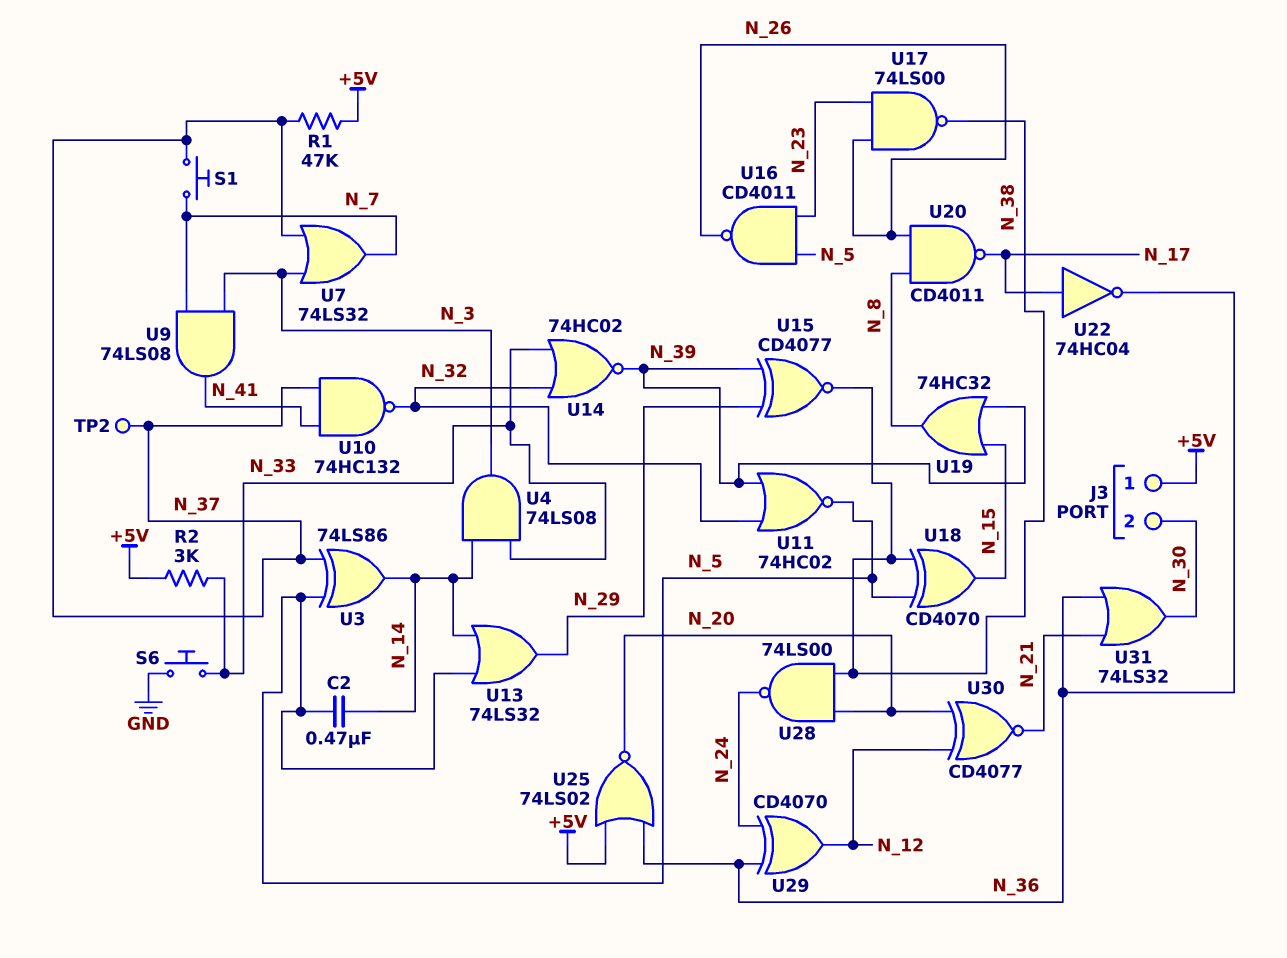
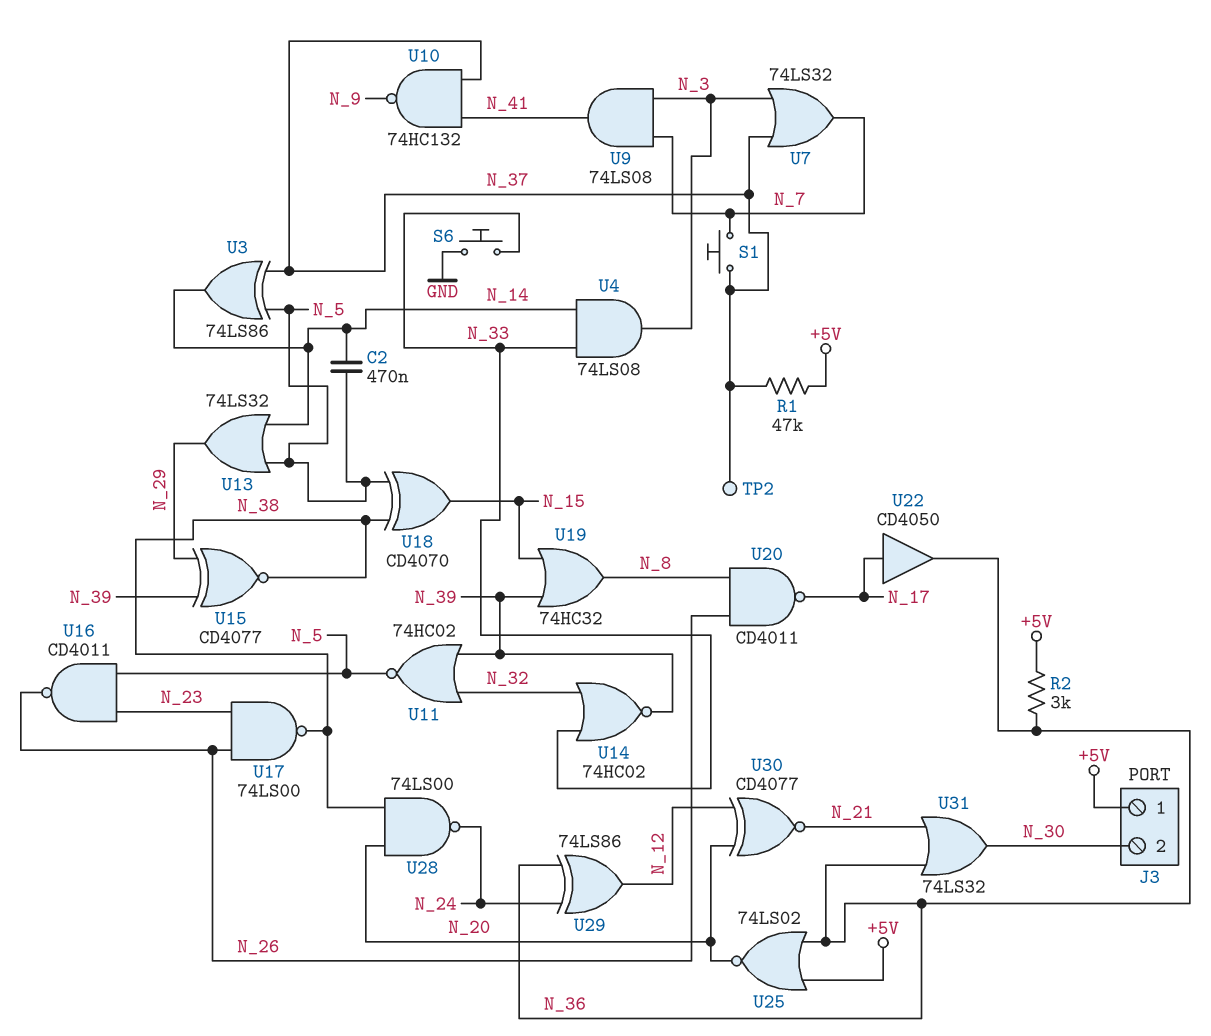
R2: 3k (+5V, N_33) -> 3k (+5V, N_36)
U10: NAND 74HC132 (in N_37, in N_41, out N_32) -> NAND 74HC132 (in N_37, in N_41, out N_9)
U22: NOT 74HC04 (in N_17, out N_36) -> buffer CD4050 (in N_17, out N_36)
U29: XOR CD4070 (in N_24, in N_36, out N_12) -> XOR 74LS86 (in N_24, in N_36, out N_12)

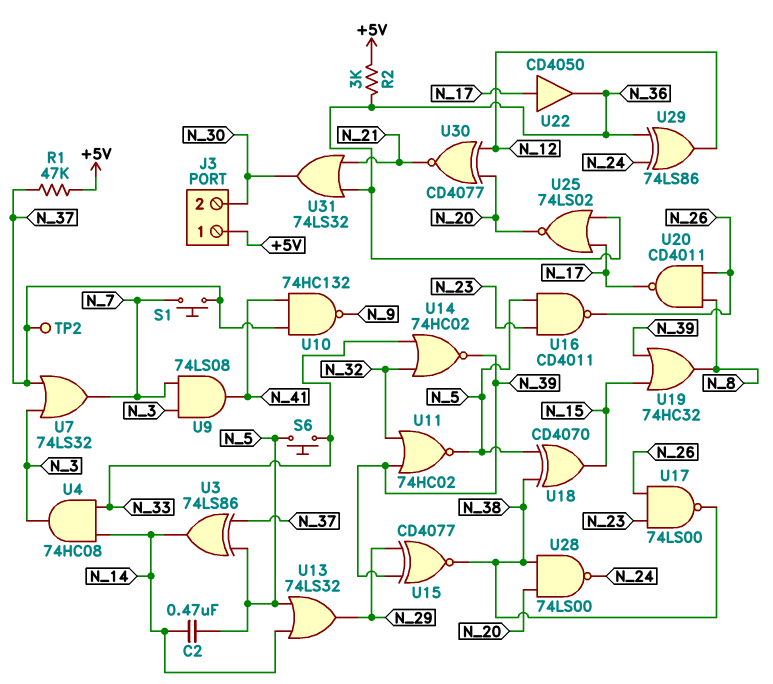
S6: button (GND, N_33) -> button (N_5, N_33)
U4: AND 74LS08 (in N_14, in N_33, out N_3) -> AND 74HC08 (in N_14, in N_33, out N_3)
U25: NOR 74LS02 (in +5V, in N_36, out N_20) -> NOR 74LS02 (in N_17, in N_36, out N_20)

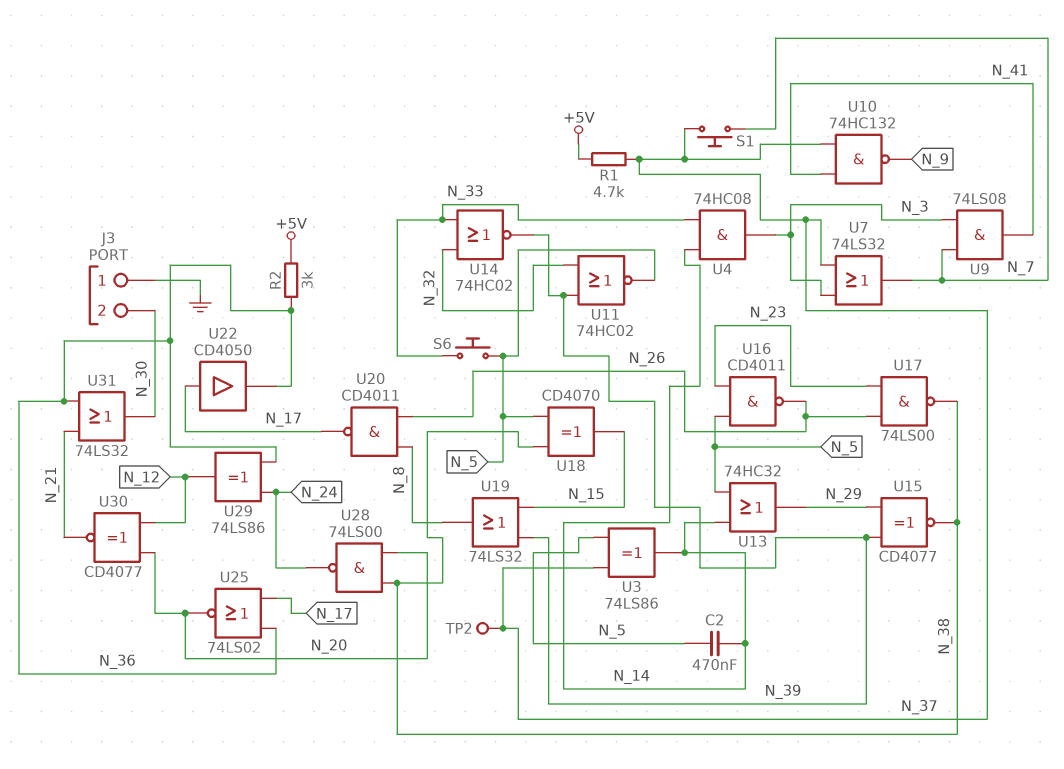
J3 pin 1: +5V -> GND
R1: 47k (+5V, N_37) -> 4.7k (+5V, N_37)
U13: OR 74LS32 (in N_5, in N_14, out N_29) -> OR 74HC32 (in N_5, in N_14, out N_29)
U19: OR 74HC32 (in N_15, in N_39, out N_8) -> OR 74LS32 (in N_15, in N_39, out N_8)

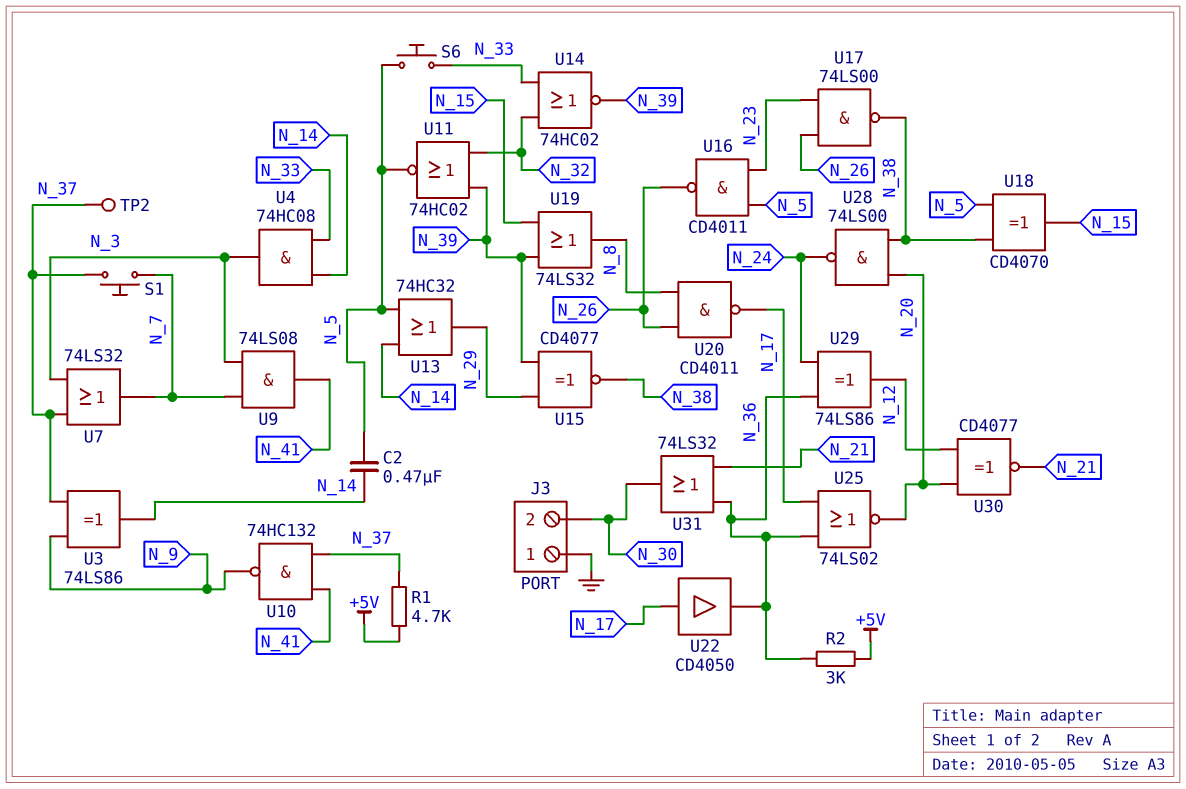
U3: XOR 74LS86 (in N_5, in N_37, out N_14) -> XOR 74LS86 (in N_9, in N_37, out N_14)

